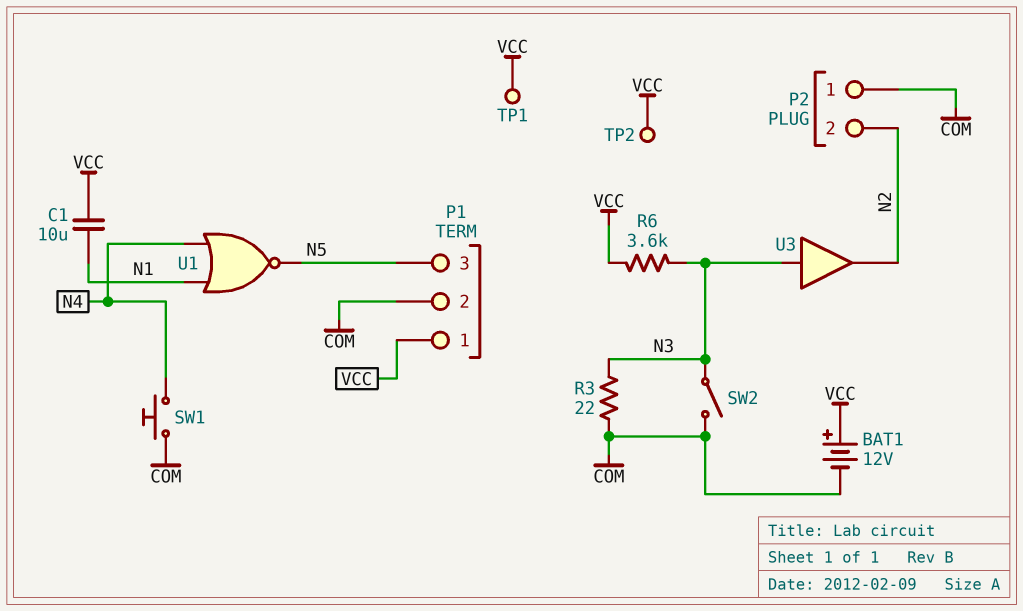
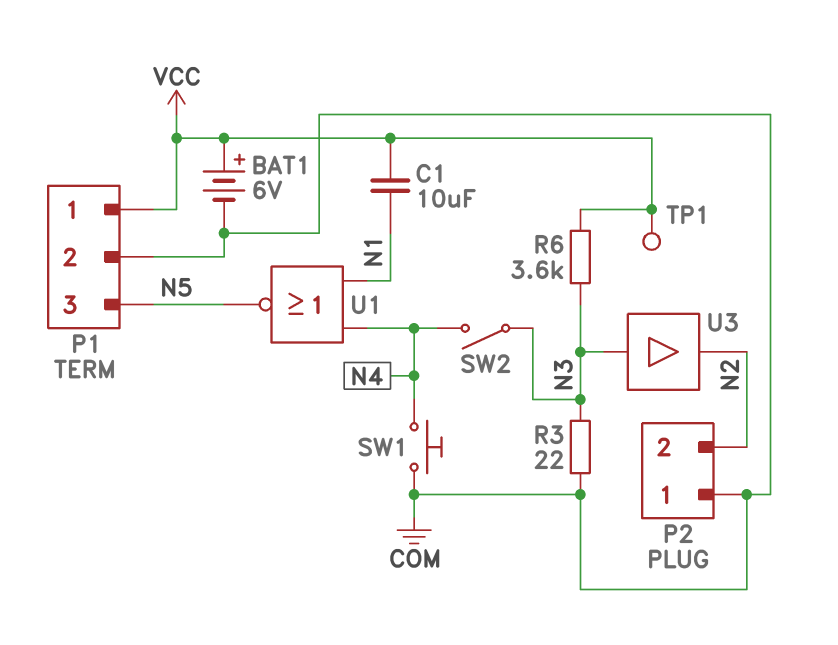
BAT1: 12V (plus VCC, minus COM) -> 6V (plus VCC, minus COM)
SW2: switch (COM, N3) -> switch (N3, N4)
TP2: test point (VCC) -> none

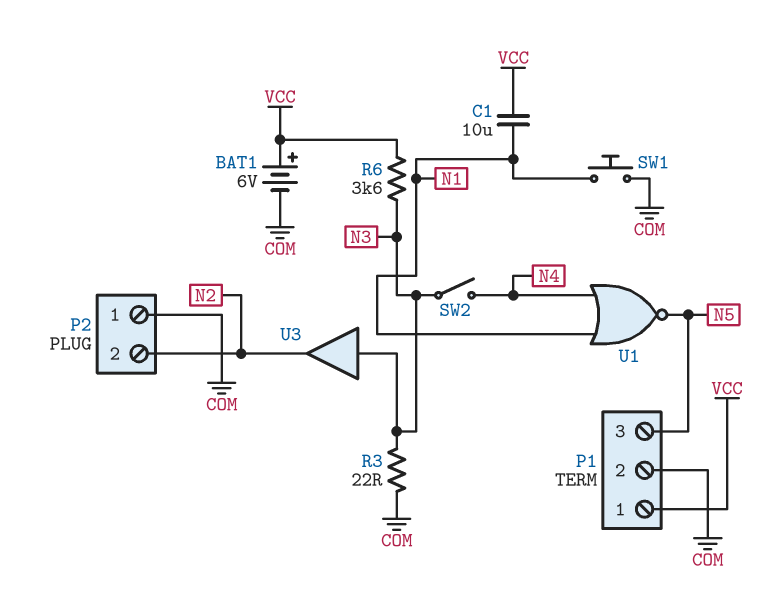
SW1: button (COM, N4) -> button (COM, N1)
TP1: test point (VCC) -> none

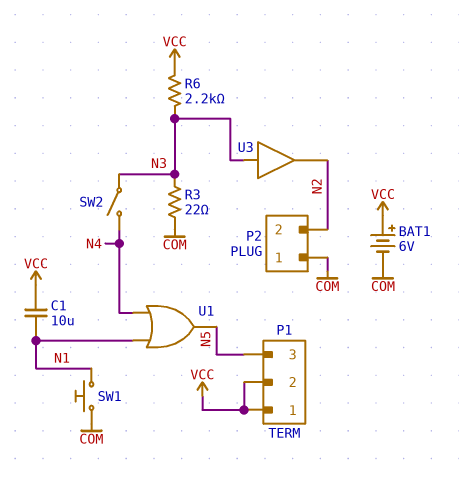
P1 pin 2: COM -> VCC
R6: 3.6k (N3, VCC) -> 2.2k (N3, VCC)
U1: NOR (in N1, in N4, out N5) -> OR (in N1, in N4, out N5)

